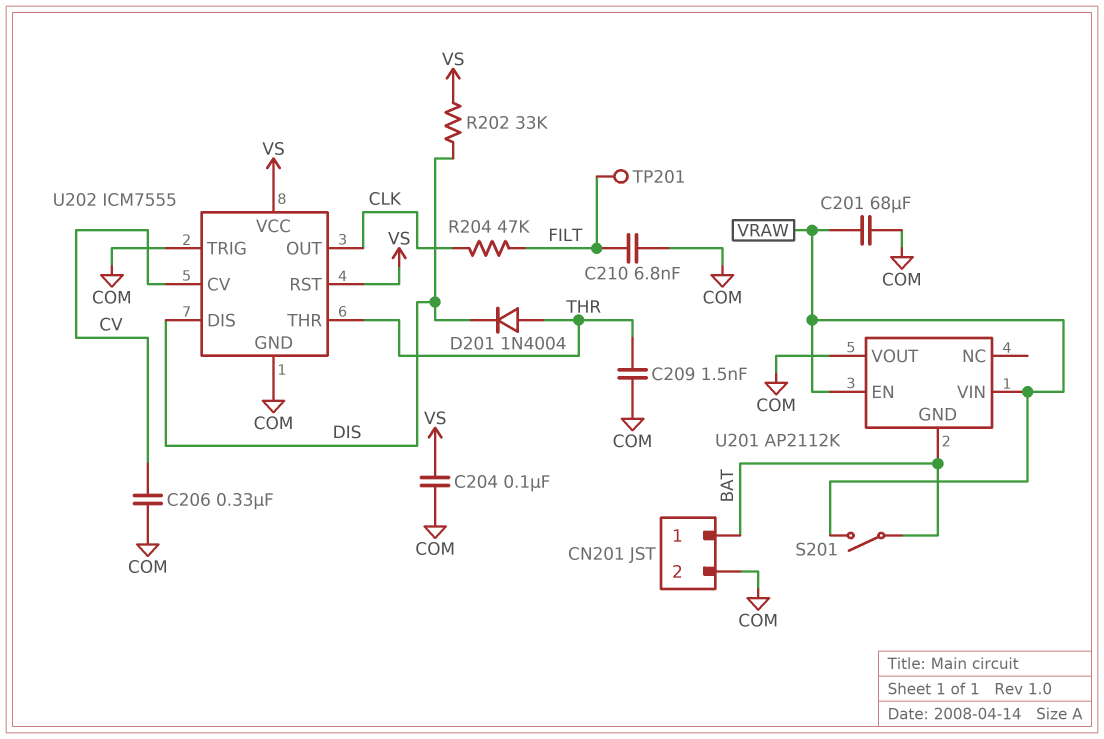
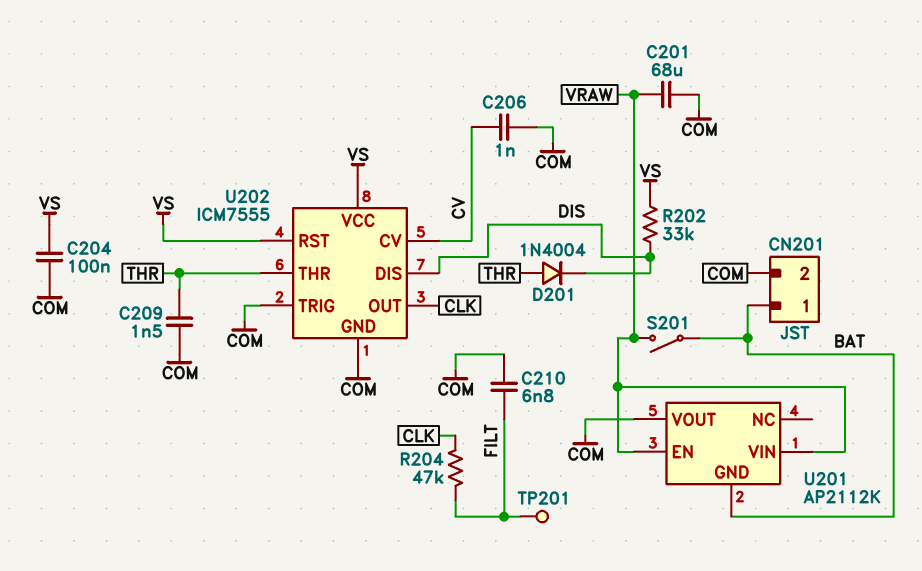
C206: 330nF (COM, CV) -> 1nF (COM, CV)

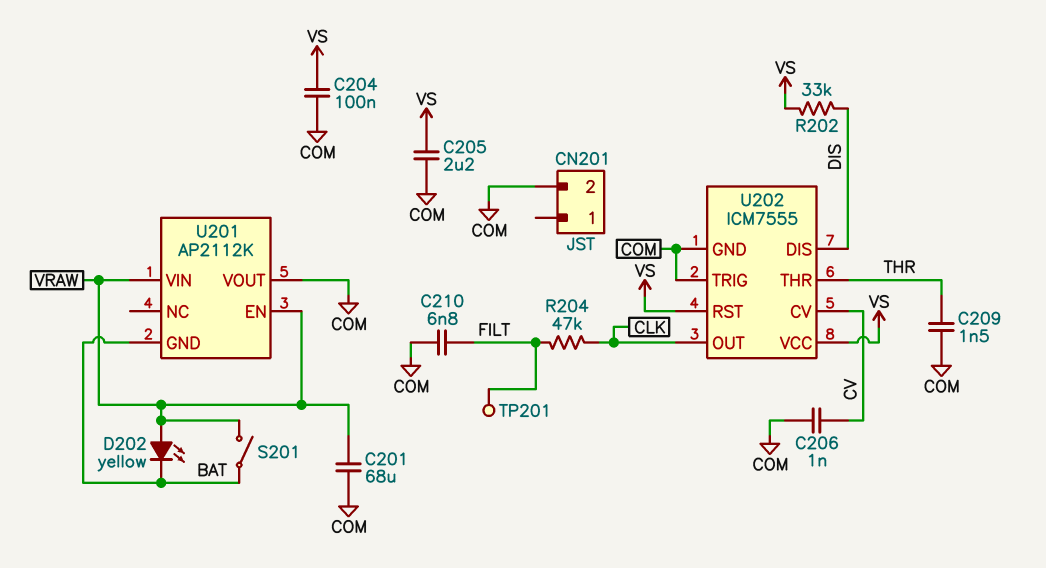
C205: none -> 2.2uF (COM, VS)
CN201 pin 1: BAT -> none
D201: diode 1N4004 (A THR, K DIS) -> none
D202: none -> LED yellow (A VRAW, K BAT)

